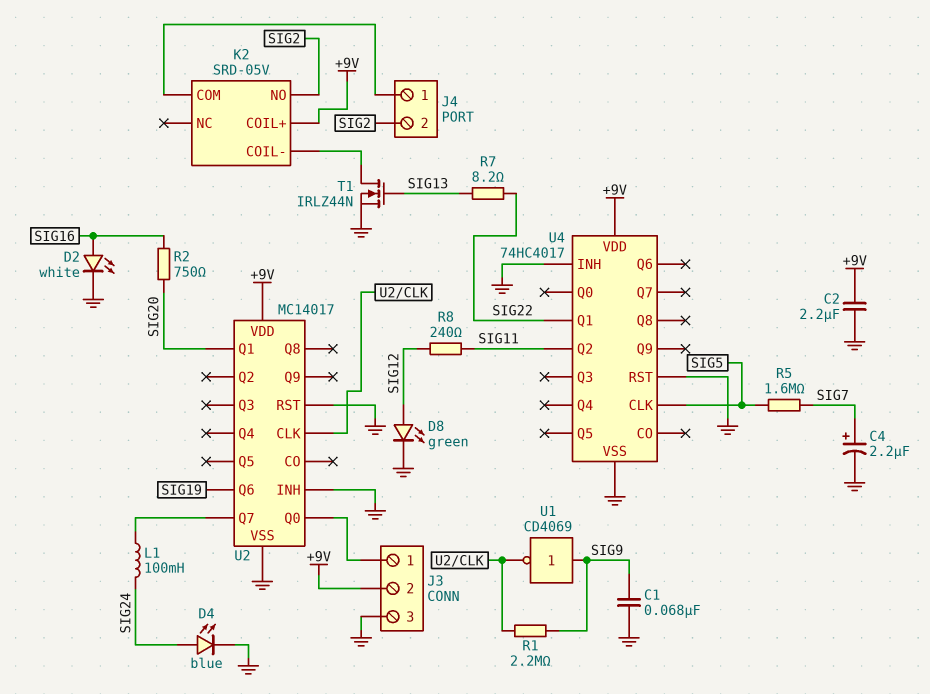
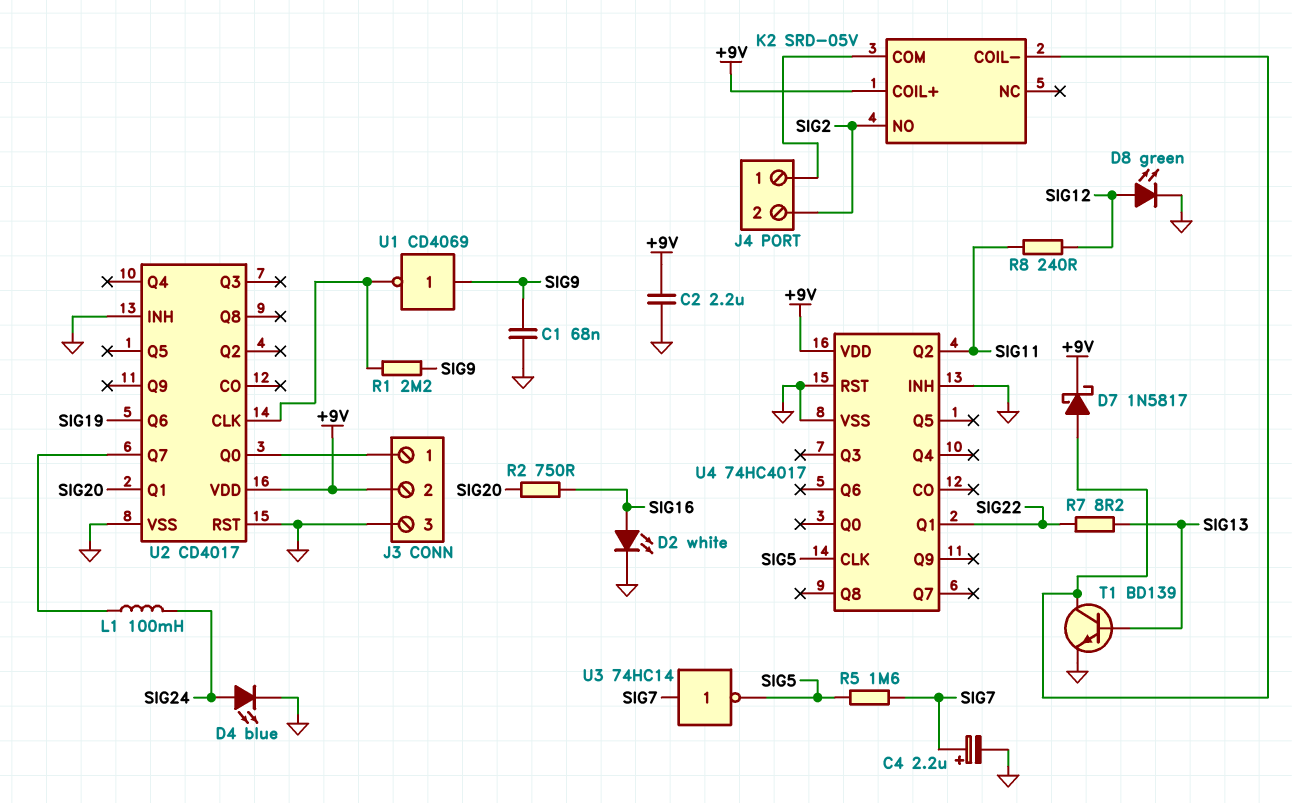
D7: none -> schottky 1N5817 (A K2/COIL-, K +9V)
T1: NMOS IRLZ44N (G SIG13, D K2/COIL-, S GND) -> NPN BD139 (B SIG13, C K2/COIL-, E GND)
U2: MC14017 -> CD4017
U3: none -> NOT 74HC14 (in SIG7, out SIG5)

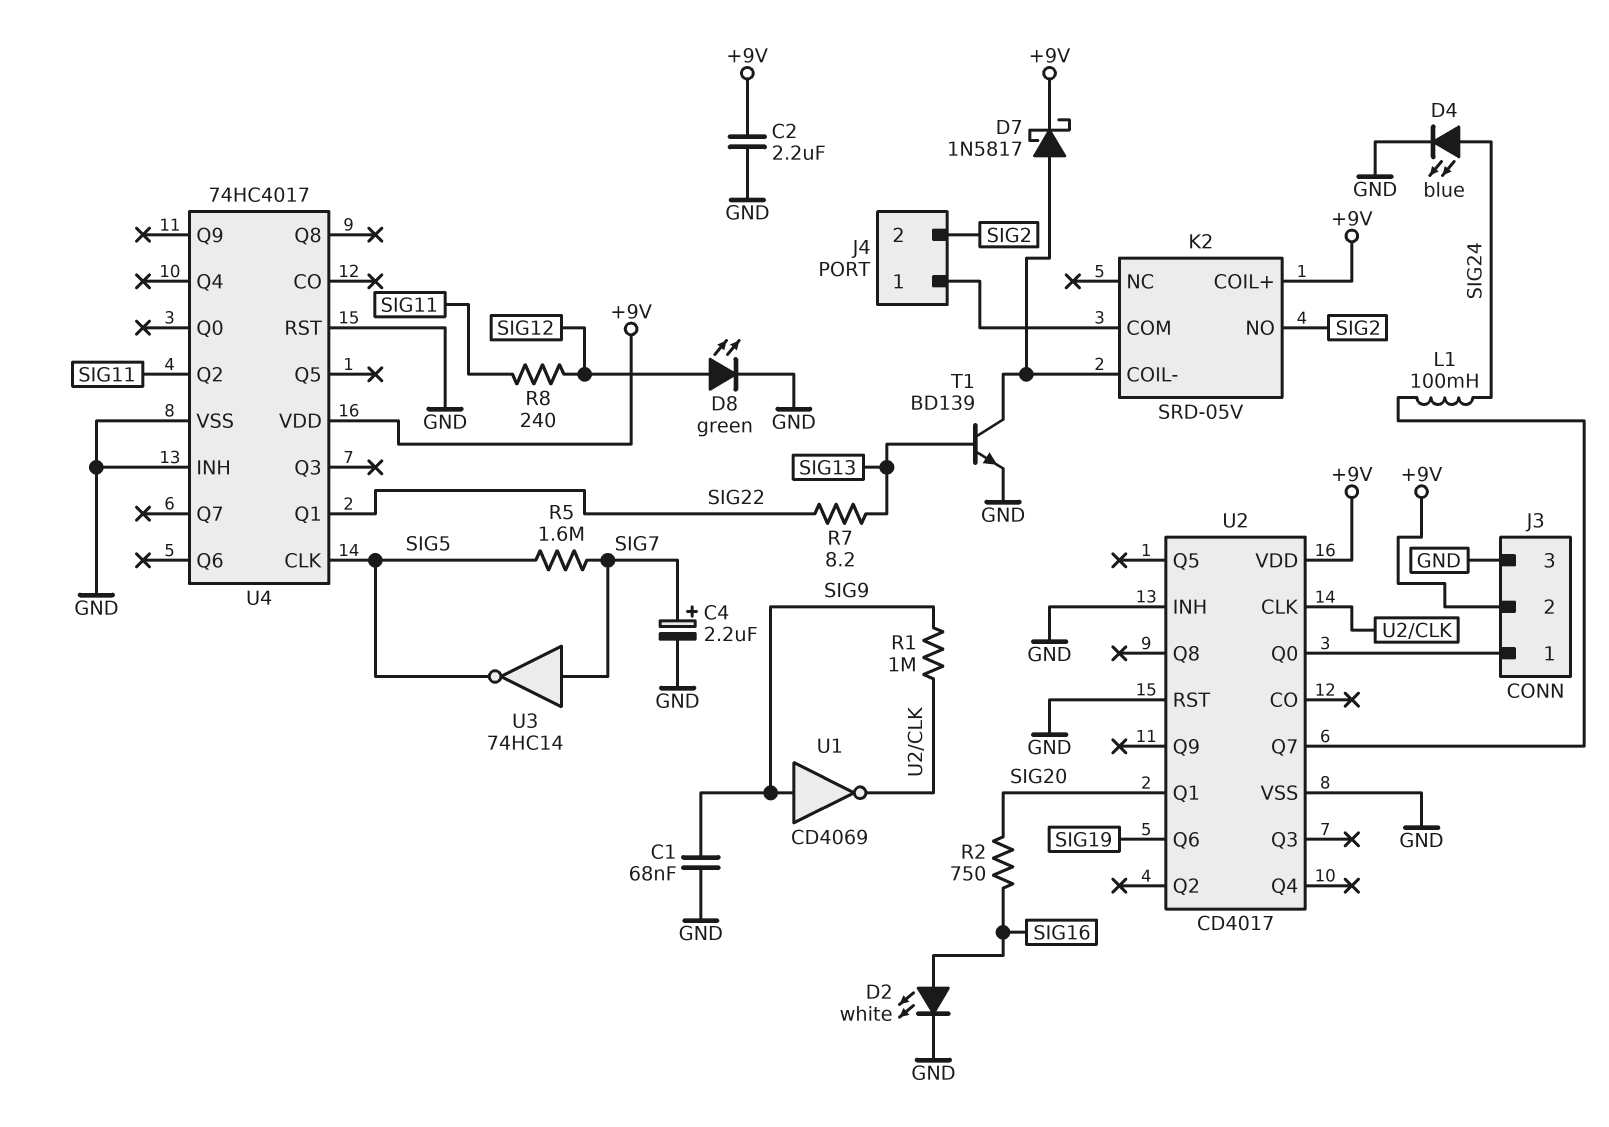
R1: 2.2M (SIG9, U2/CLK) -> 1M (SIG9, U2/CLK)

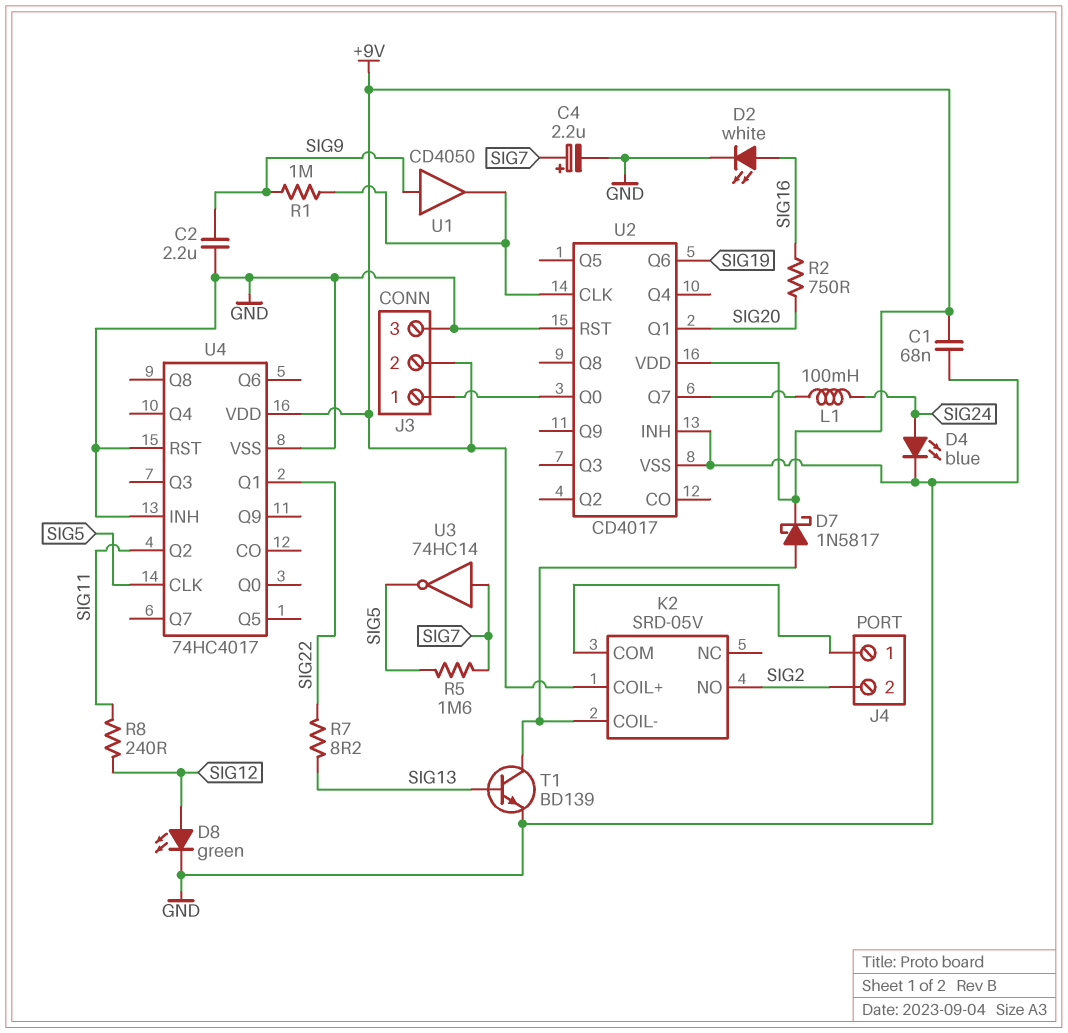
C1: 68nF (GND, SIG9) -> 68nF (+9V, GND)
C2: 2.2uF (+9V, GND) -> 2.2uF (GND, SIG9)
U1: NOT CD4069 (in SIG9, out U2/CLK) -> buffer CD4050 (in SIG9, out U2/CLK)

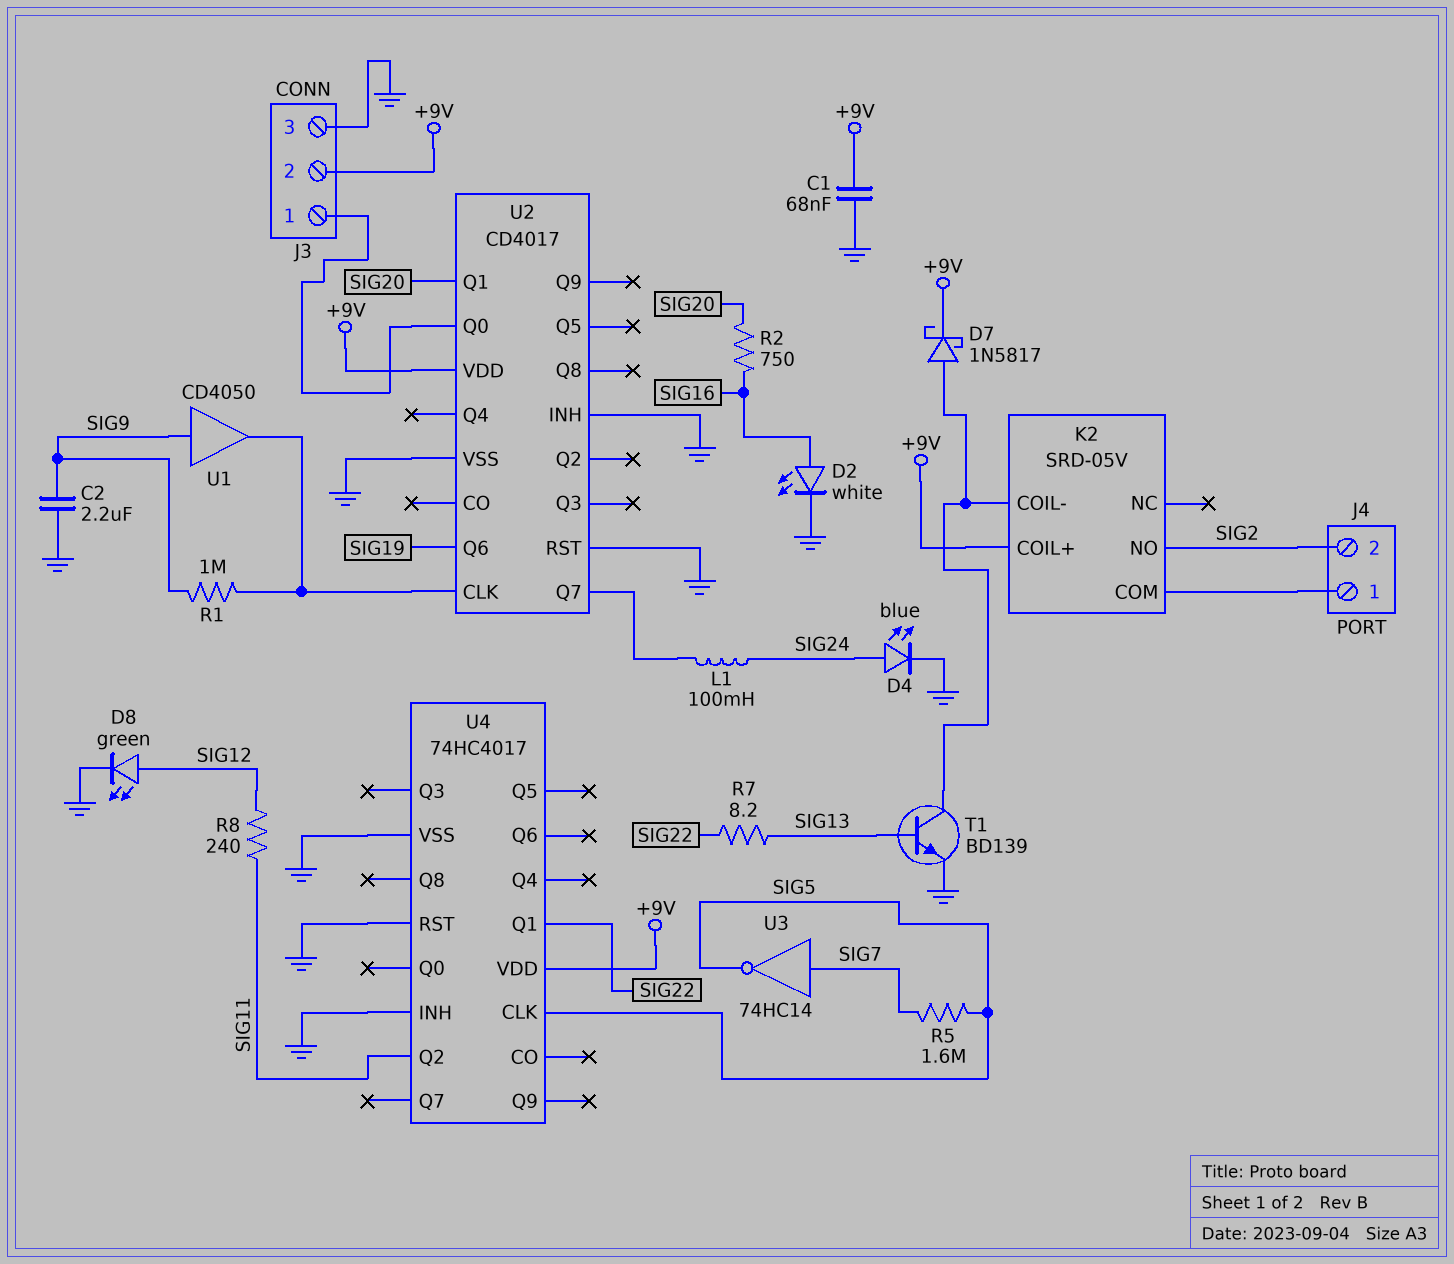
C4: 2.2uF (plus SIG7, minus GND) -> none

